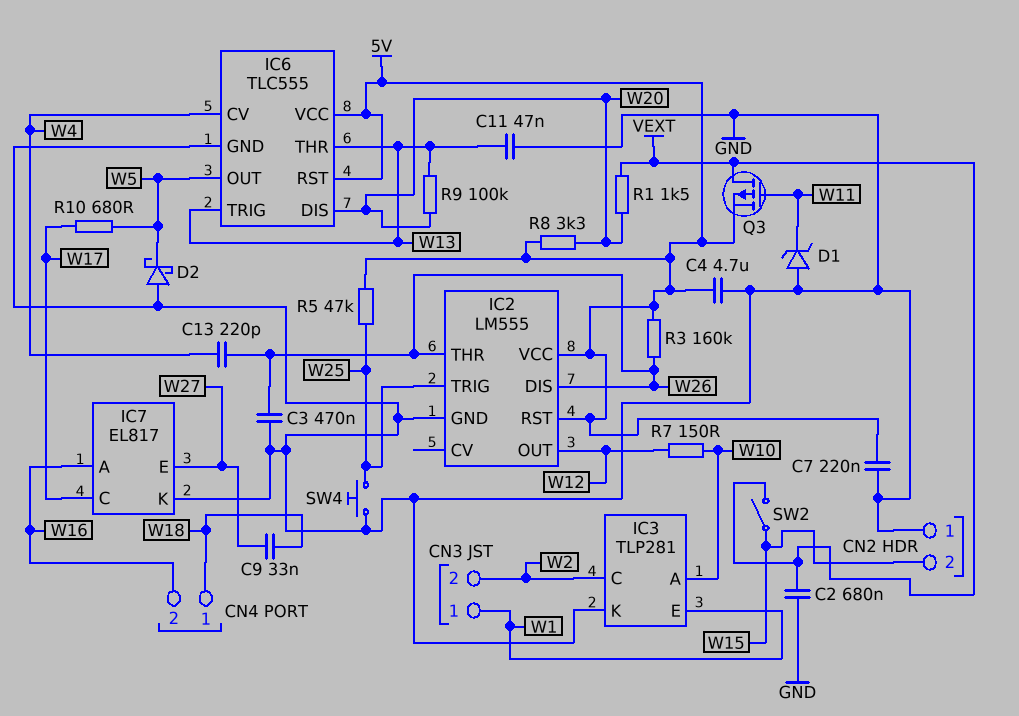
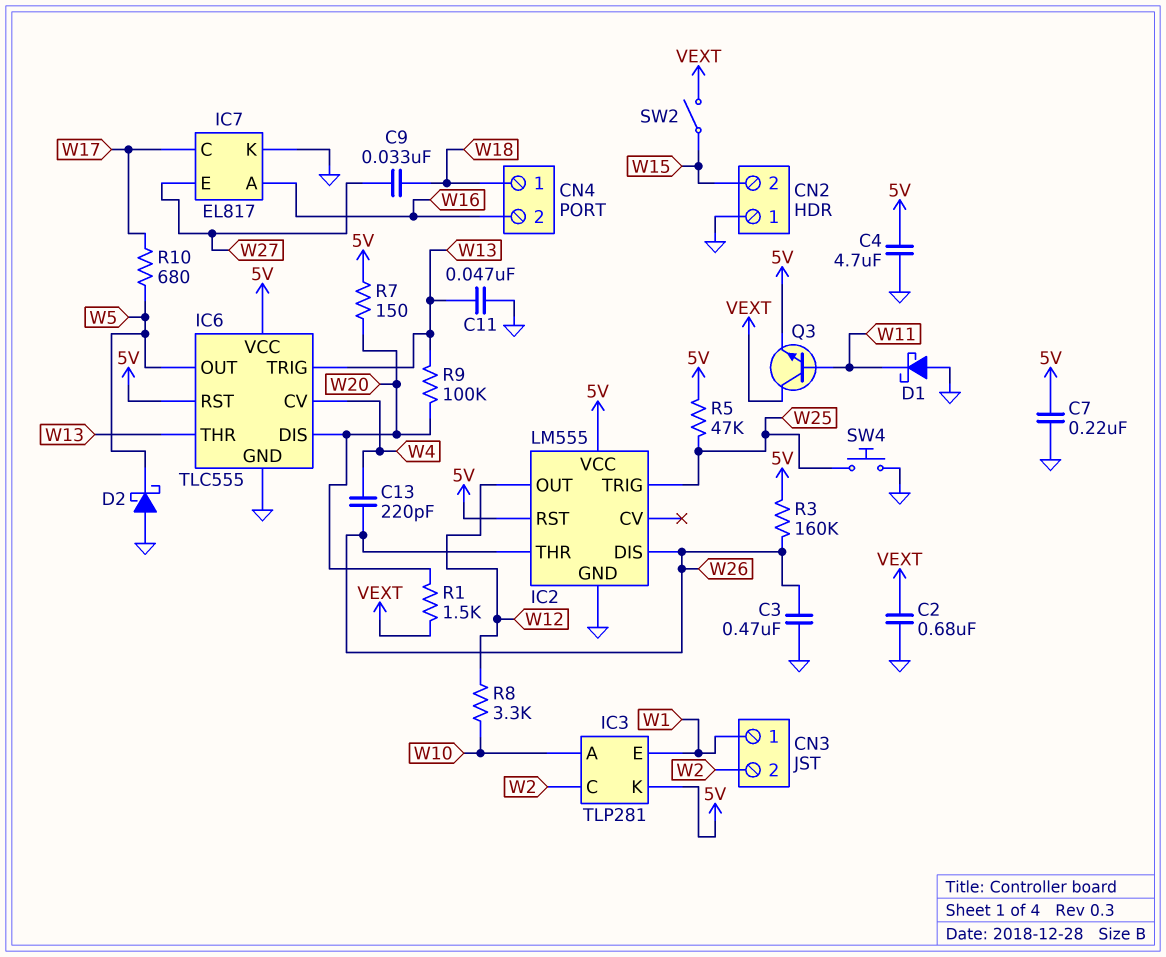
D1: zener (A GND, K W11) -> schottky (A GND, K W11)
IC3 pin K: GND -> 5V
Q3: PMOS (G W11, D VEXT, S 5V) -> NPN (B W11, C VEXT, E 5V)
R7: 150 (W10, W12) -> 150 (5V, W20)
R8: 3.3k (5V, W20) -> 3.3k (W10, W12)

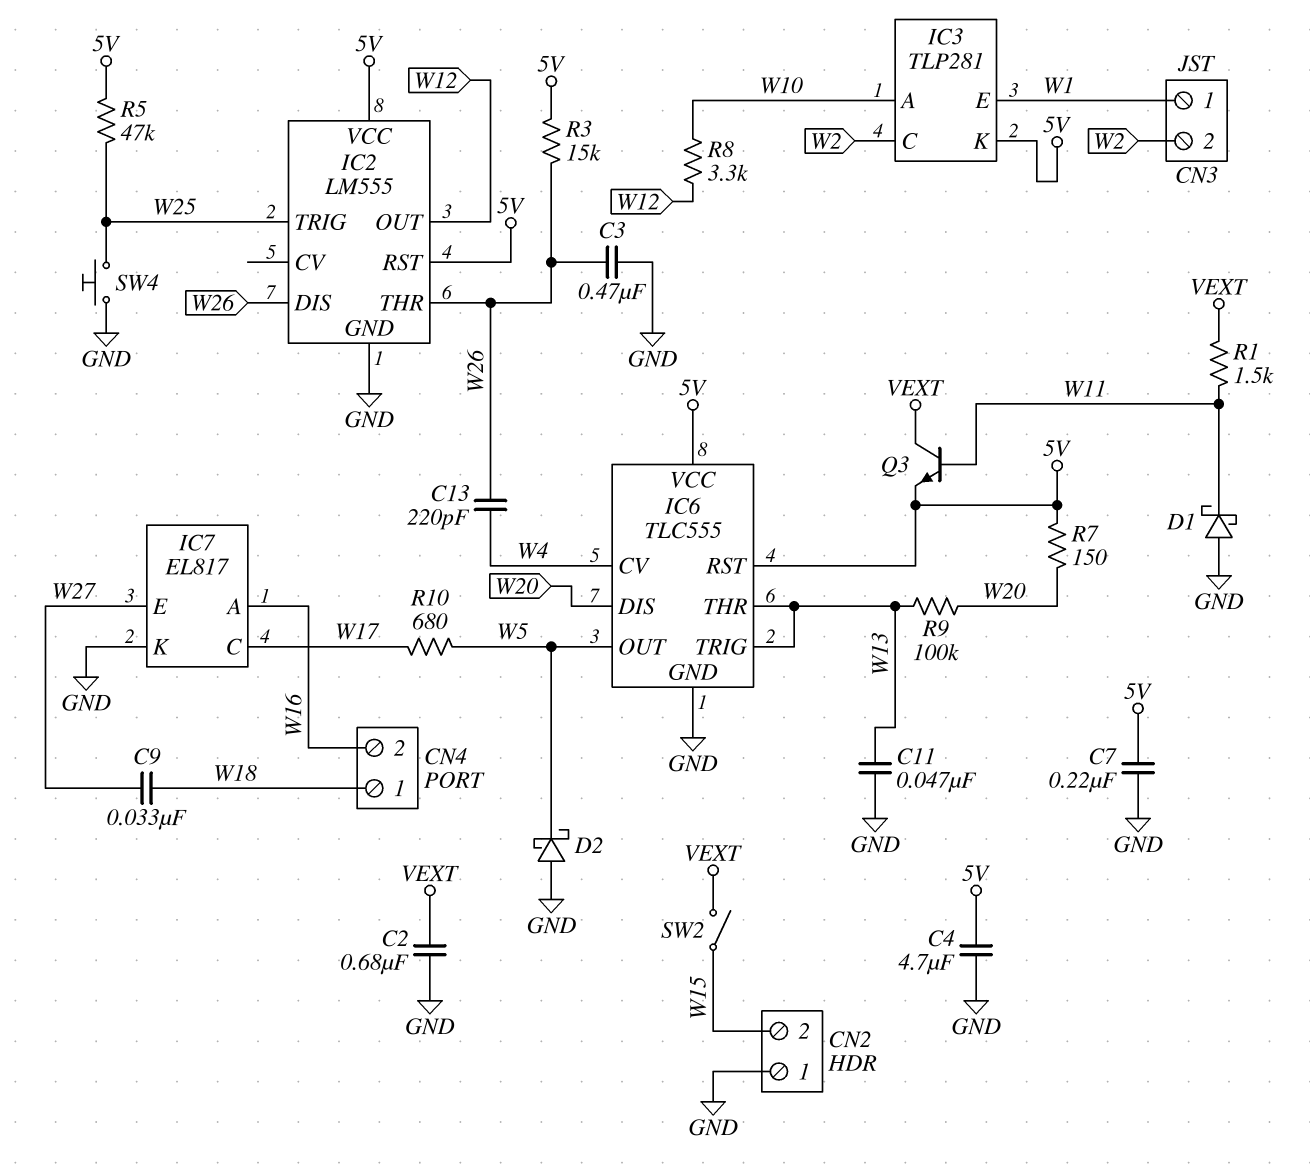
R1: 1.5k (VEXT, W20) -> 1.5k (VEXT, W11)
R3: 160k (5V, W26) -> 15k (5V, W26)

